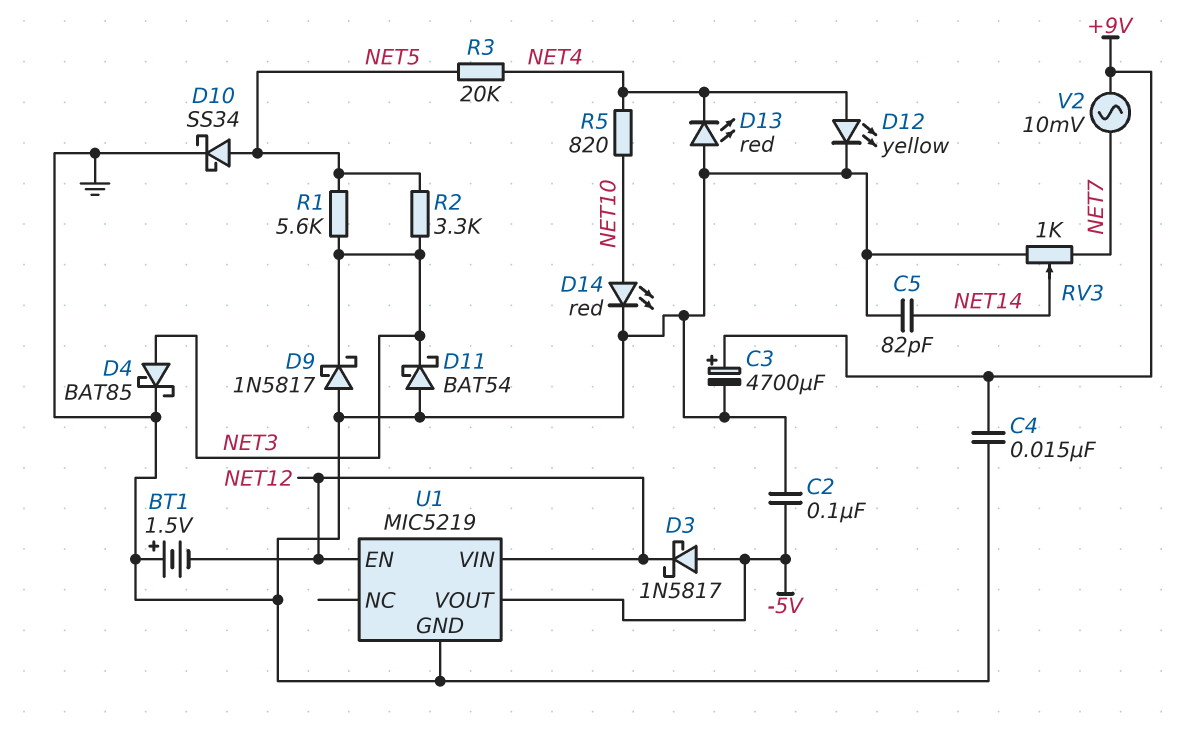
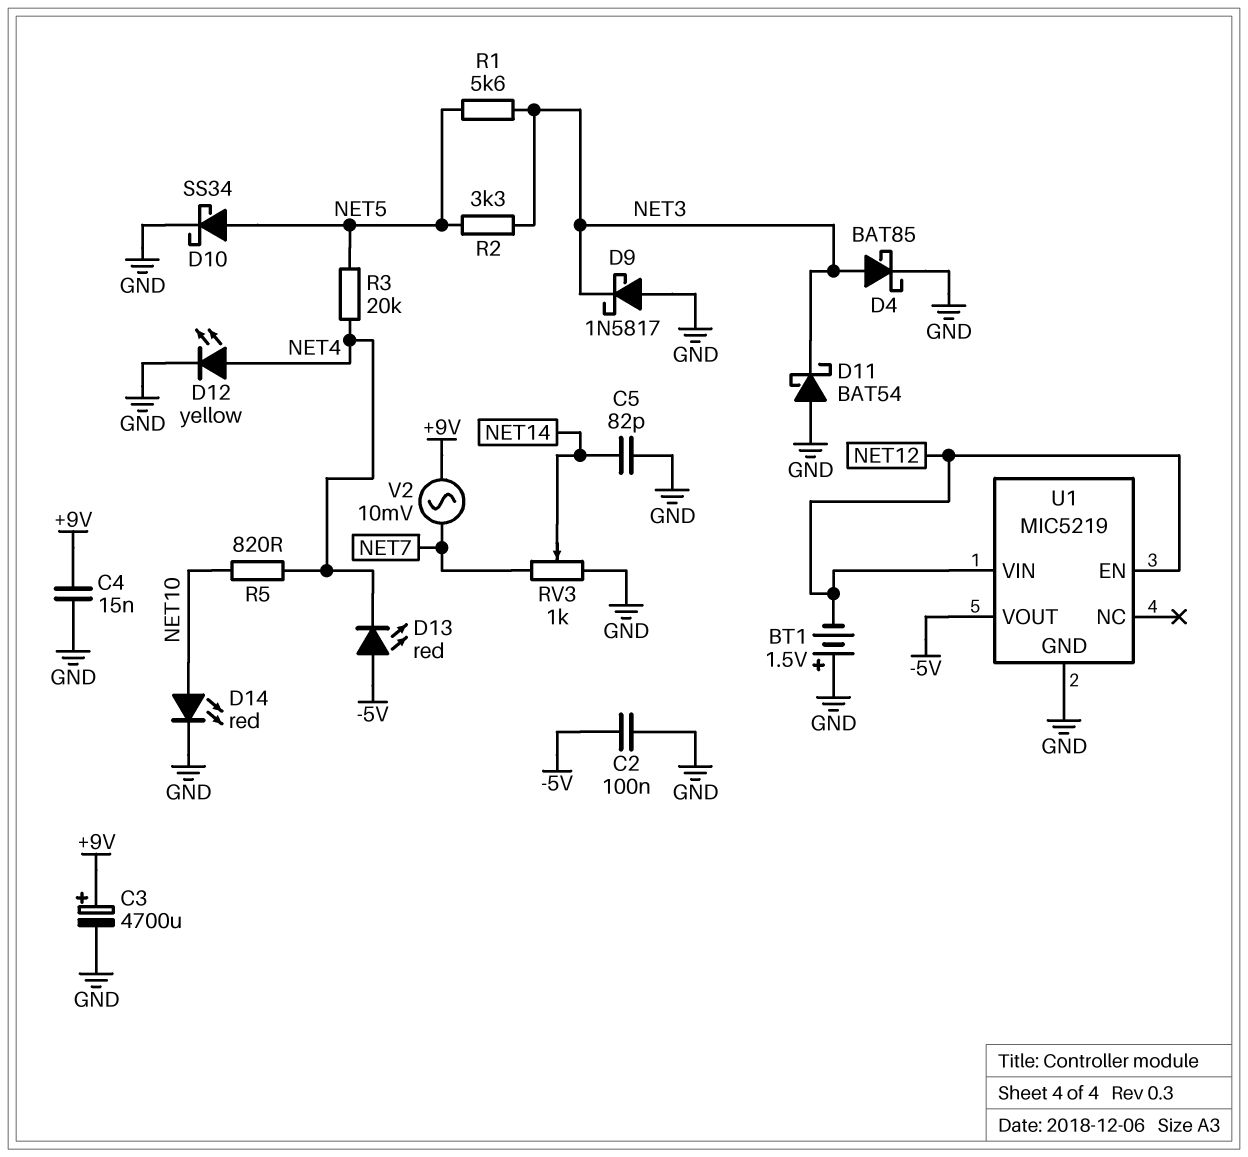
D3: schottky 1N5817 (A -5V, K NET12) -> none
D13: LED red (A GND, K NET4) -> LED red (A -5V, K NET4)

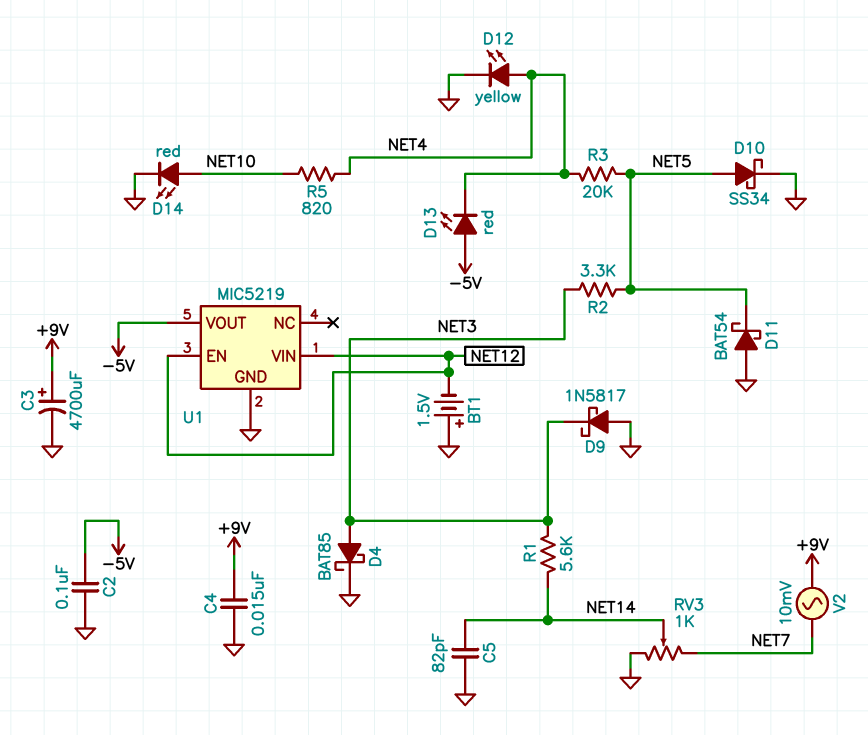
D11: schottky BAT54 (A GND, K NET3) -> schottky BAT54 (A GND, K NET5)
R1: 5.6k (NET3, NET5) -> 5.6k (NET3, NET14)

